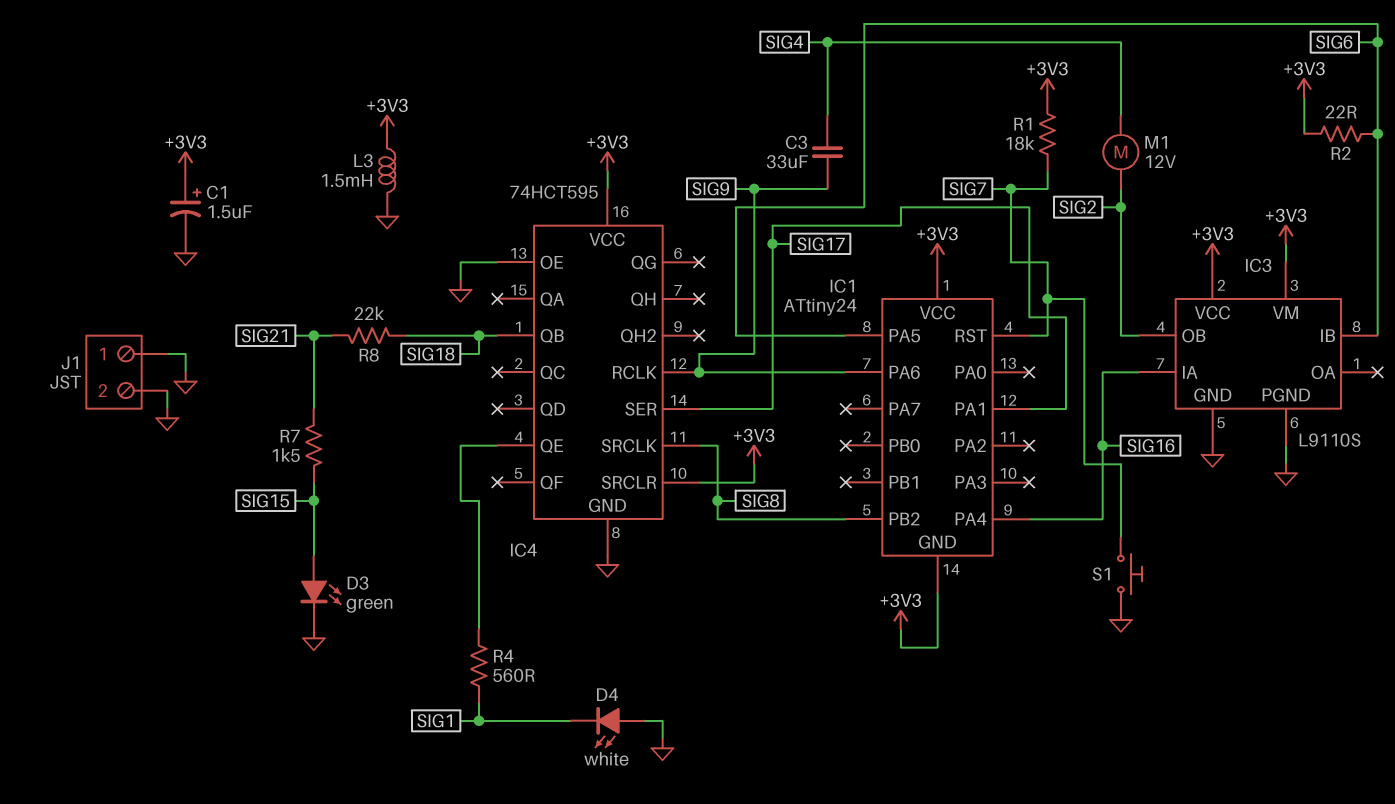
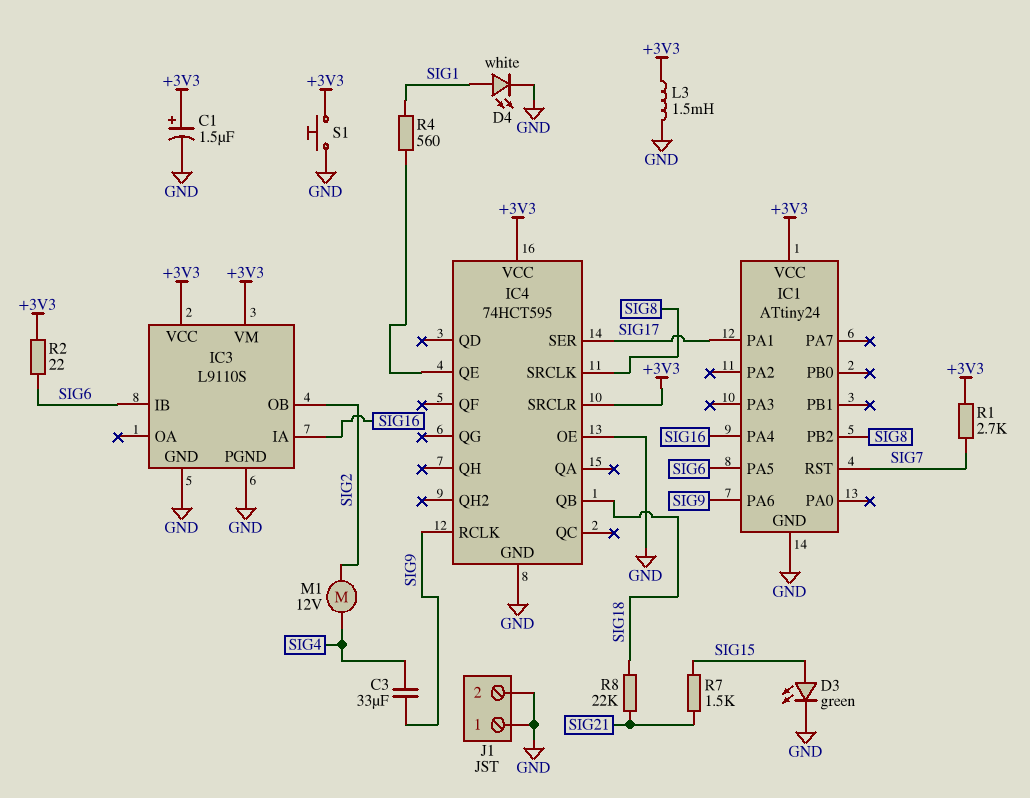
D4: LED white (A GND, K SIG1) -> LED white (A SIG1, K GND)
IC1 pin GND: +3V3 -> GND
R1: 18k (+3V3, SIG7) -> 2.7k (+3V3, SIG7)
S1: button (GND, SIG7) -> button (+3V3, GND)

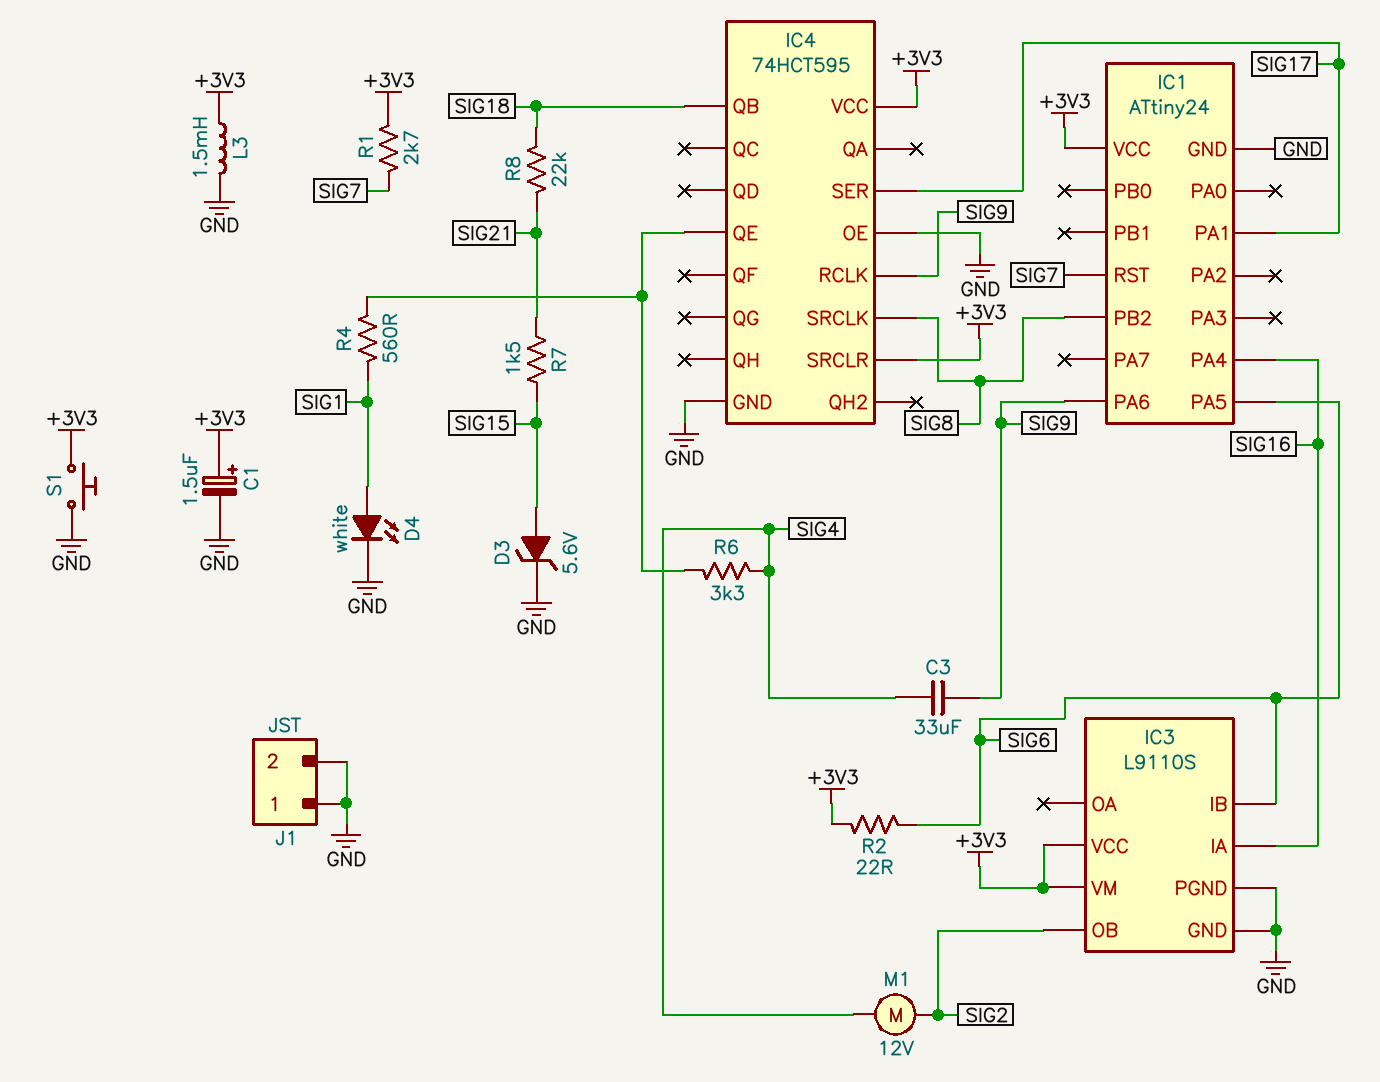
D3: LED green (A SIG15, K GND) -> zener 5.6V (A SIG15, K GND)
R6: none -> 3.3k (IC4/QE, SIG4)

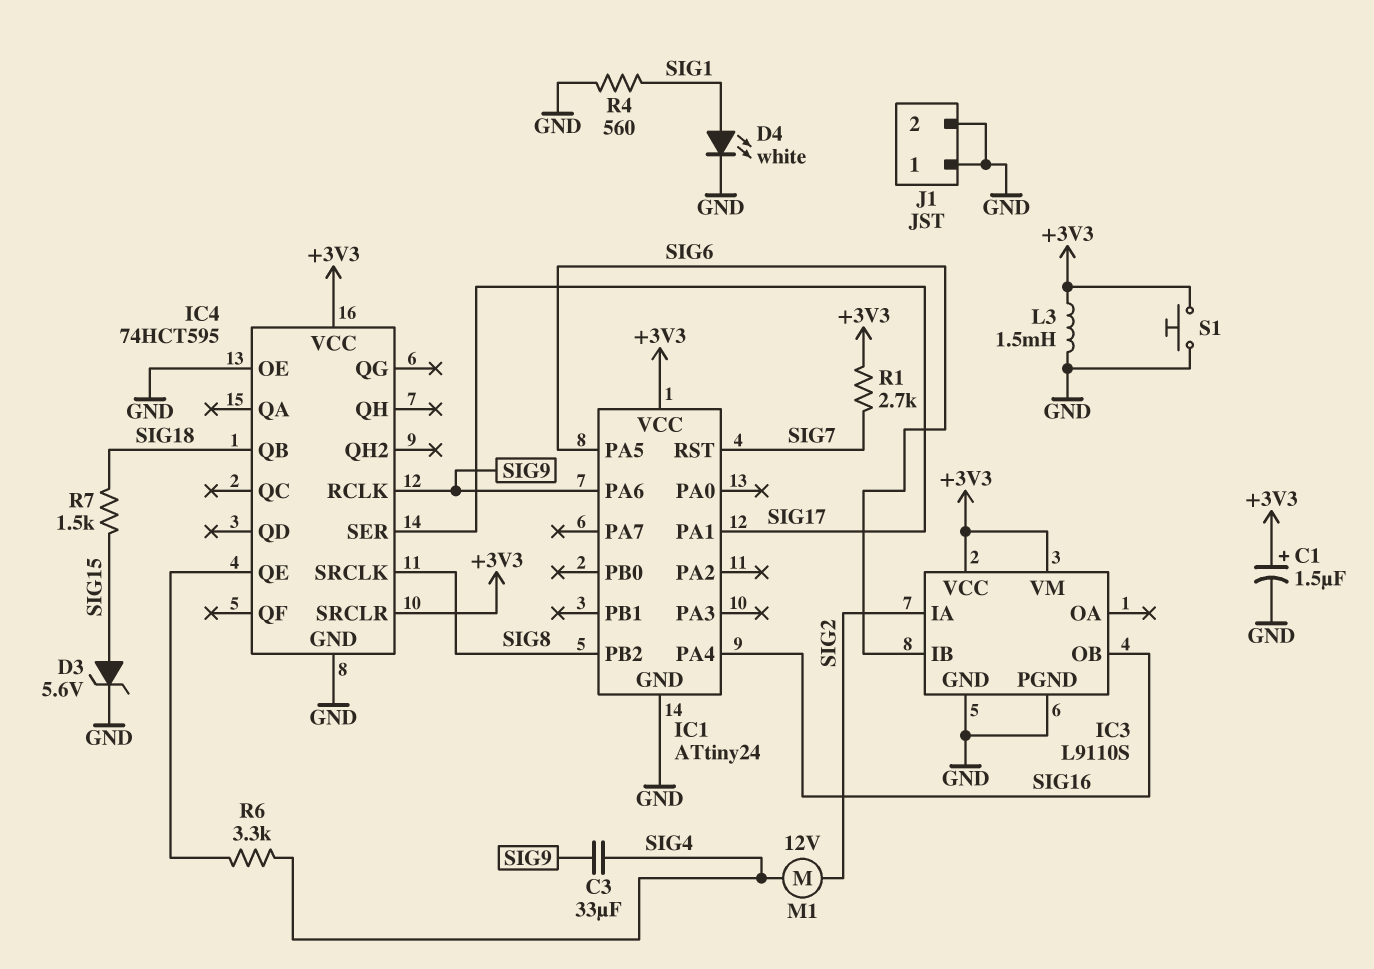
IC3 pin IA: SIG16 -> SIG2
IC3 pin OB: SIG2 -> SIG16
R2: 22 (+3V3, SIG6) -> none
R4: 560 (IC4/QE, SIG1) -> 560 (GND, SIG1)
R7: 1.5k (SIG15, SIG21) -> 1.5k (SIG15, SIG18)
R8: 22k (SIG18, SIG21) -> none

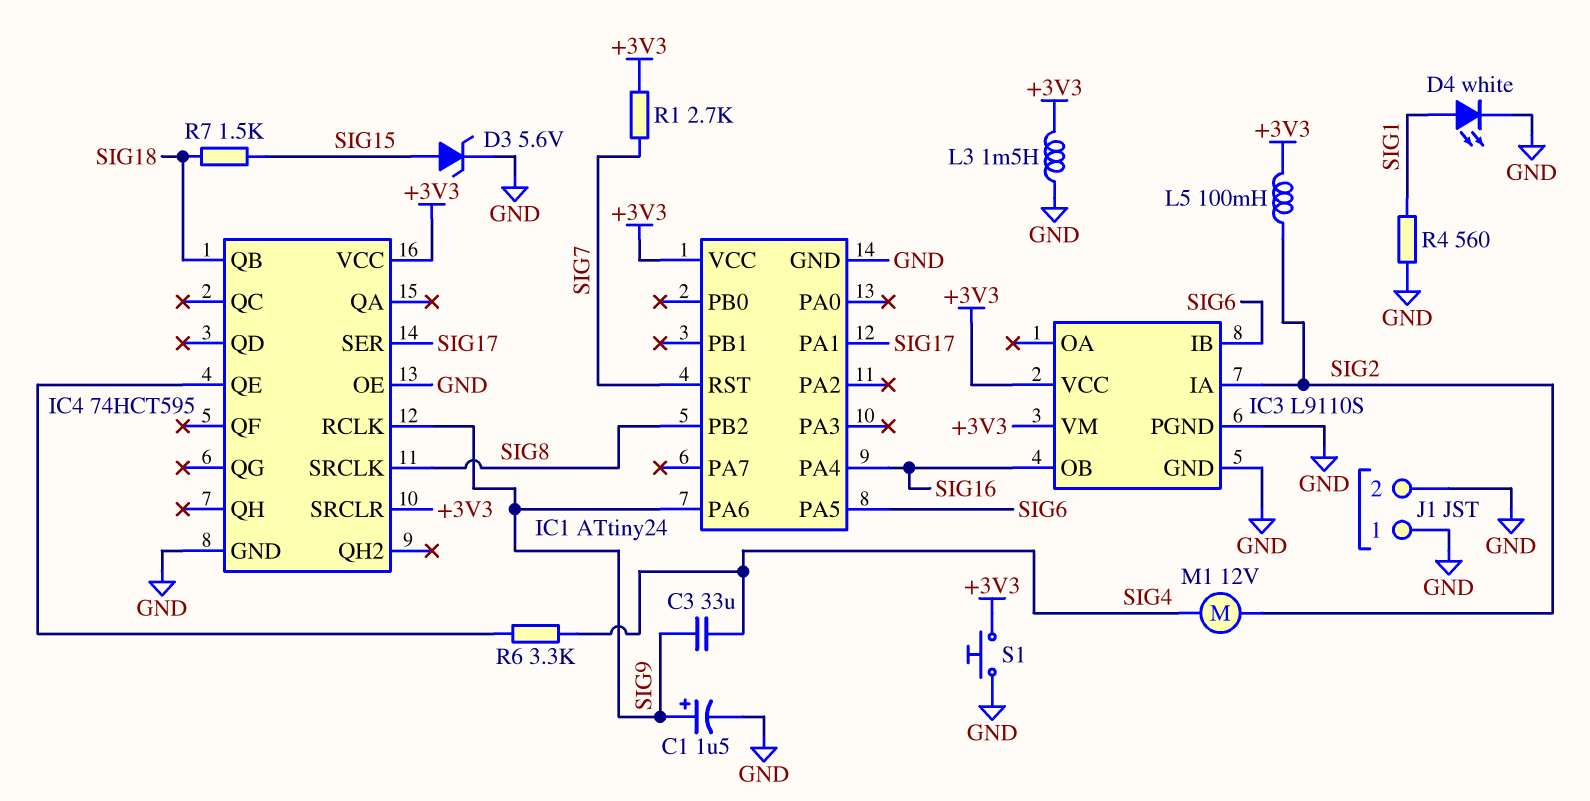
C1: 1.5uF (plus +3V3, minus GND) -> 1.5uF (plus SIG9, minus GND)
L5: none -> 100mH (+3V3, SIG2)

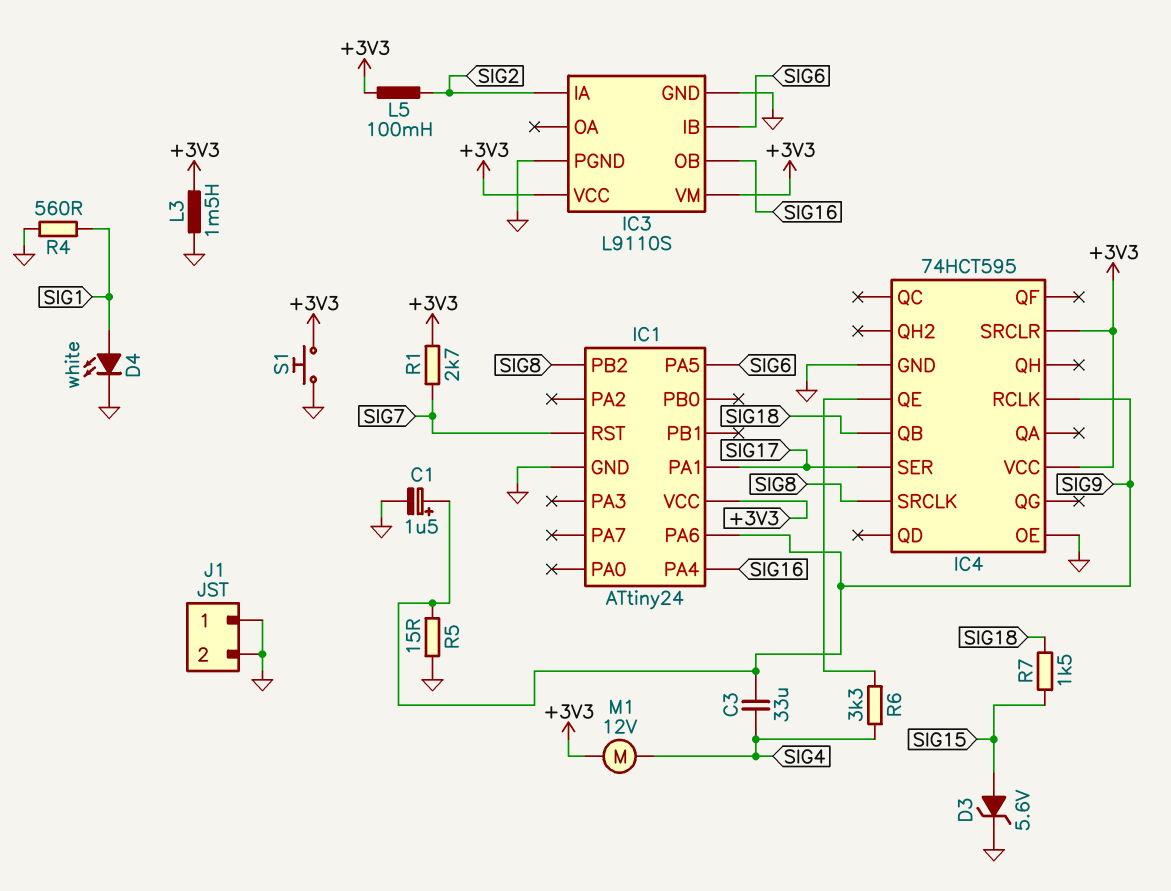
M1: motor 12V (SIG2, SIG4) -> motor 12V (+3V3, SIG4)
R5: none -> 15 (GND, SIG9)

